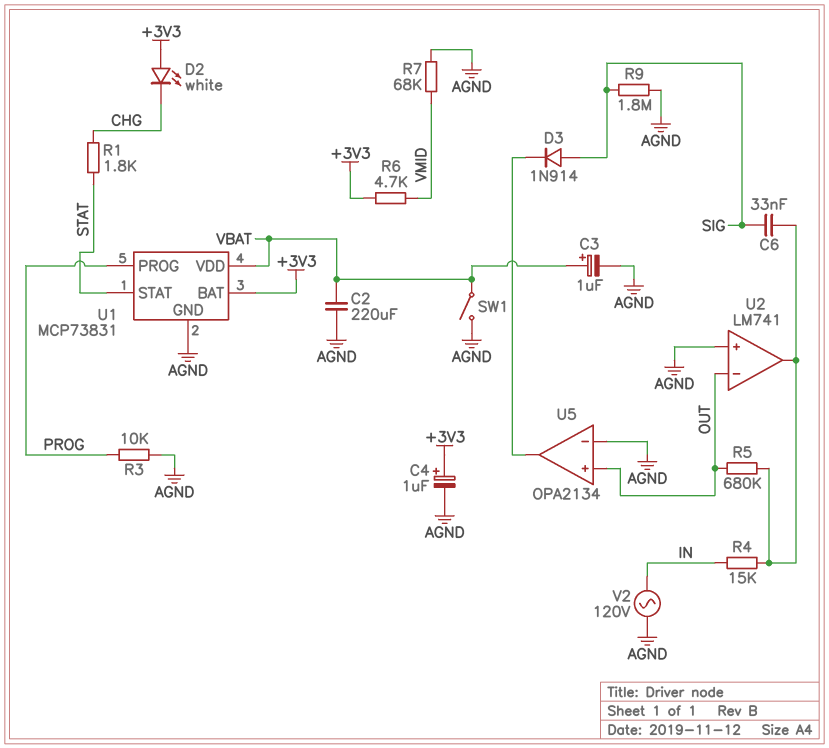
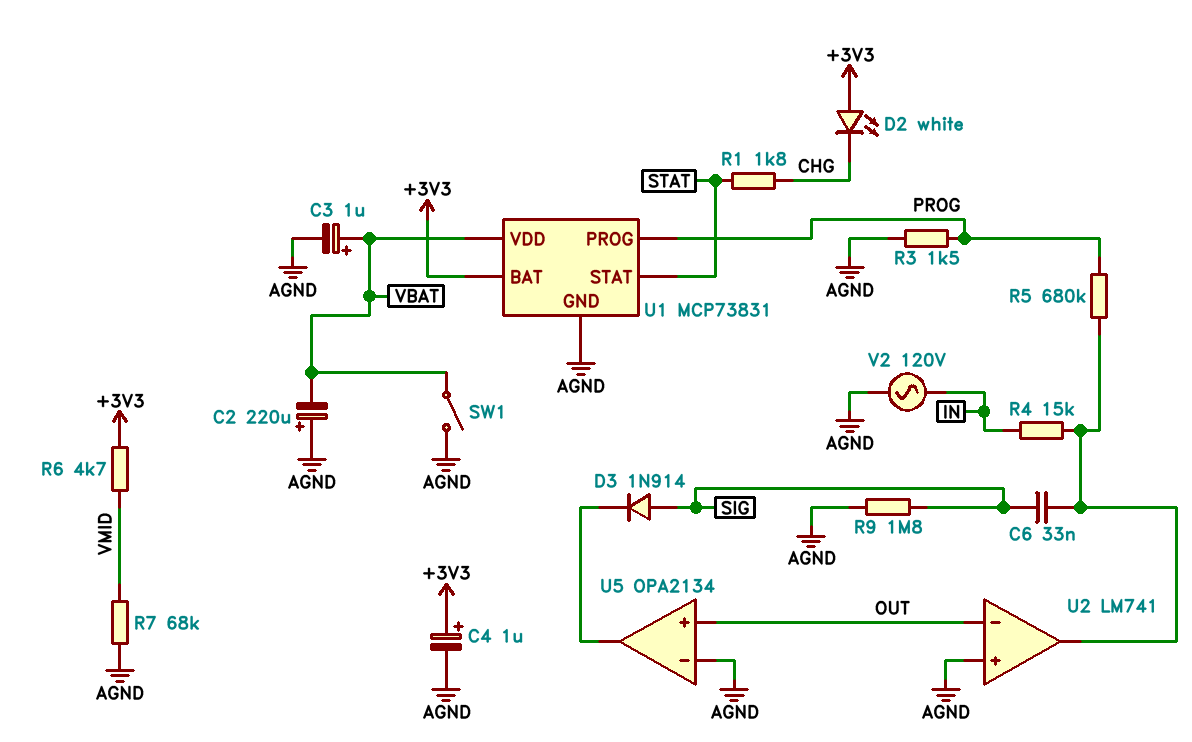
C2: 220uF (AGND, VBAT) -> 220uF (plus AGND, minus VBAT)
R3: 10k (AGND, PROG) -> 1.5k (AGND, PROG)
R5: 680k (OUT, U2/out) -> 680k (PROG, U2/out)

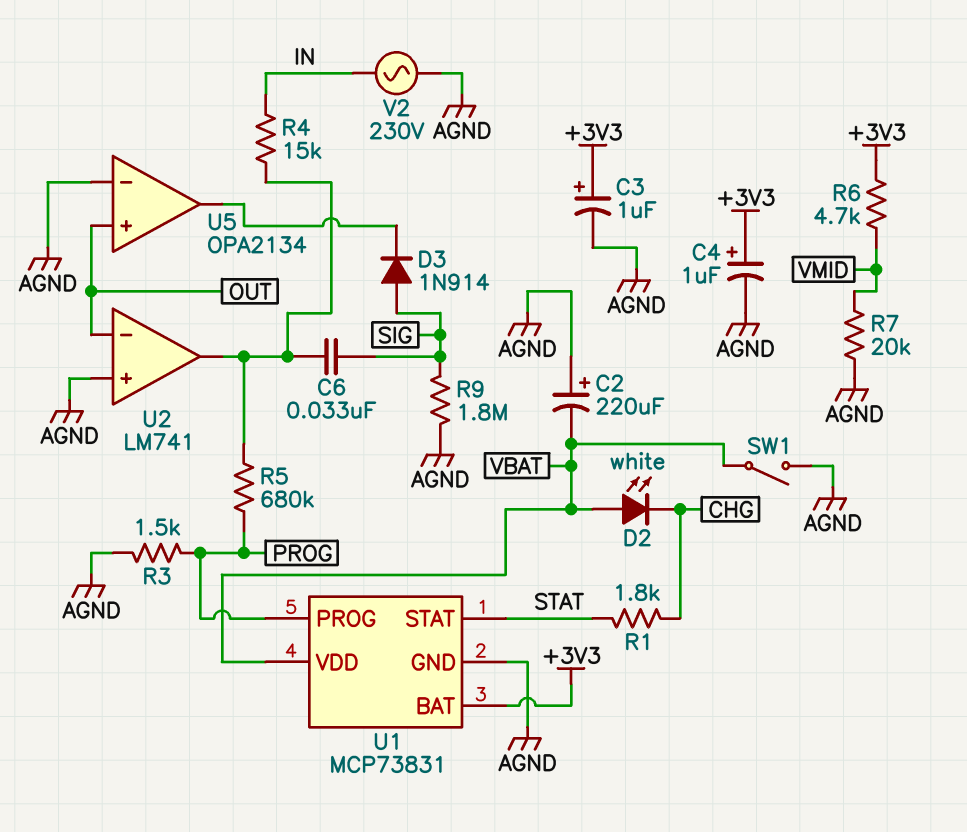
C3: 1uF (plus VBAT, minus AGND) -> 1uF (plus +3V3, minus AGND)
D2: LED white (A +3V3, K CHG) -> LED white (A VBAT, K CHG)
R7: 68k (AGND, VMID) -> 20k (AGND, VMID)
V2: AC 120V (AGND, IN) -> AC 230V (AGND, IN)

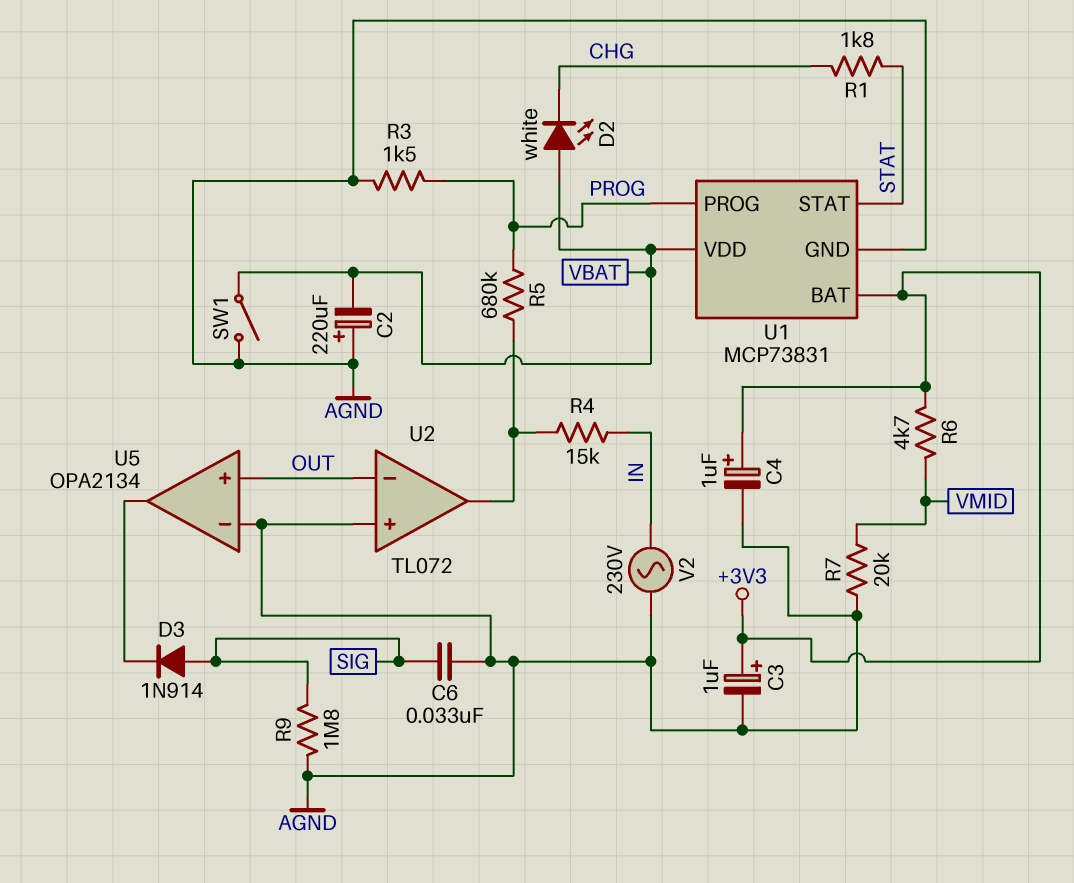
C6: 33nF (SIG, U2/out) -> 33nF (AGND, SIG)
U2: LM741 -> TL072

